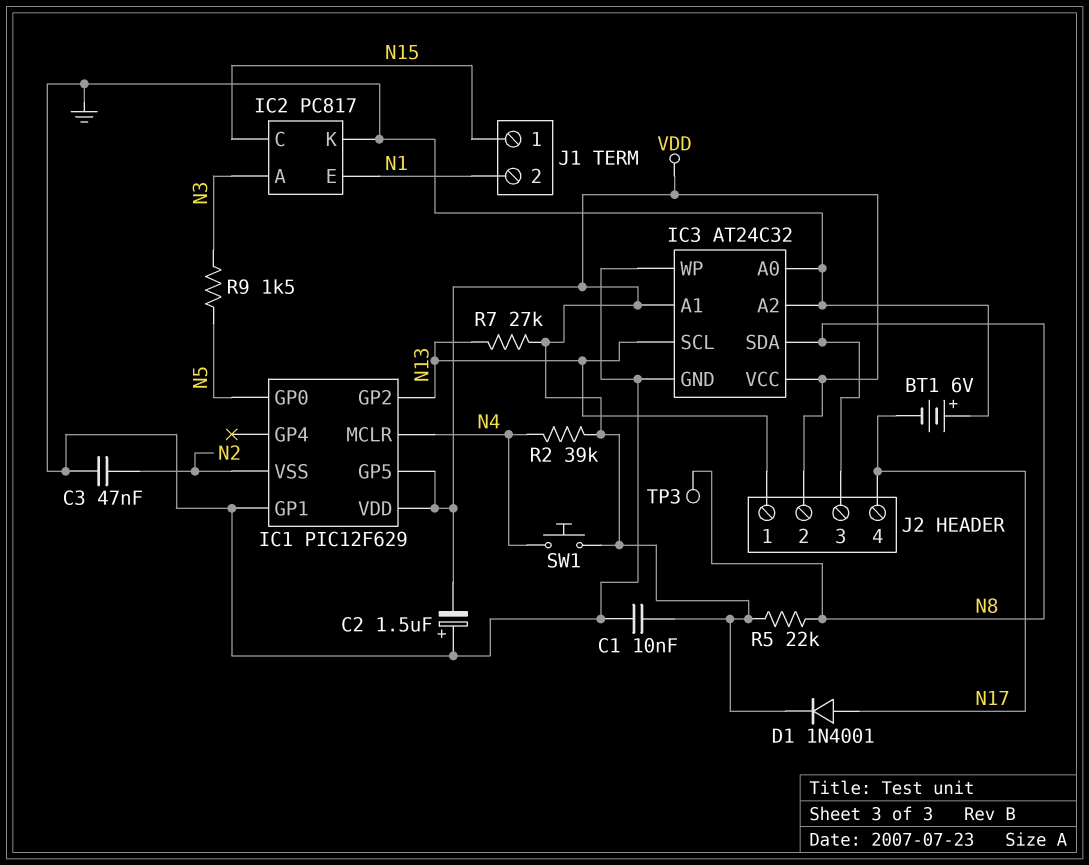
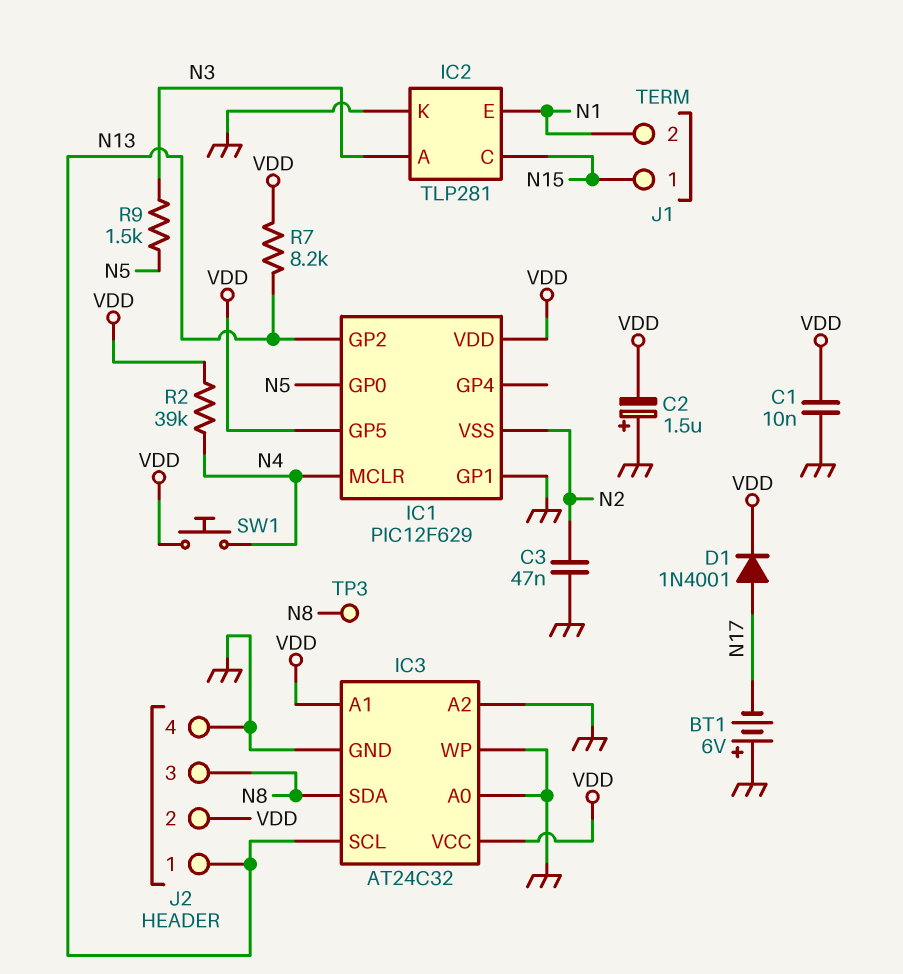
IC2: PC817 -> TLP281
J2 pin 4: N17 -> GND
R5: 22k (N8, VDD) -> none
R7: 27k (N13, VDD) -> 8.2k (N13, VDD)

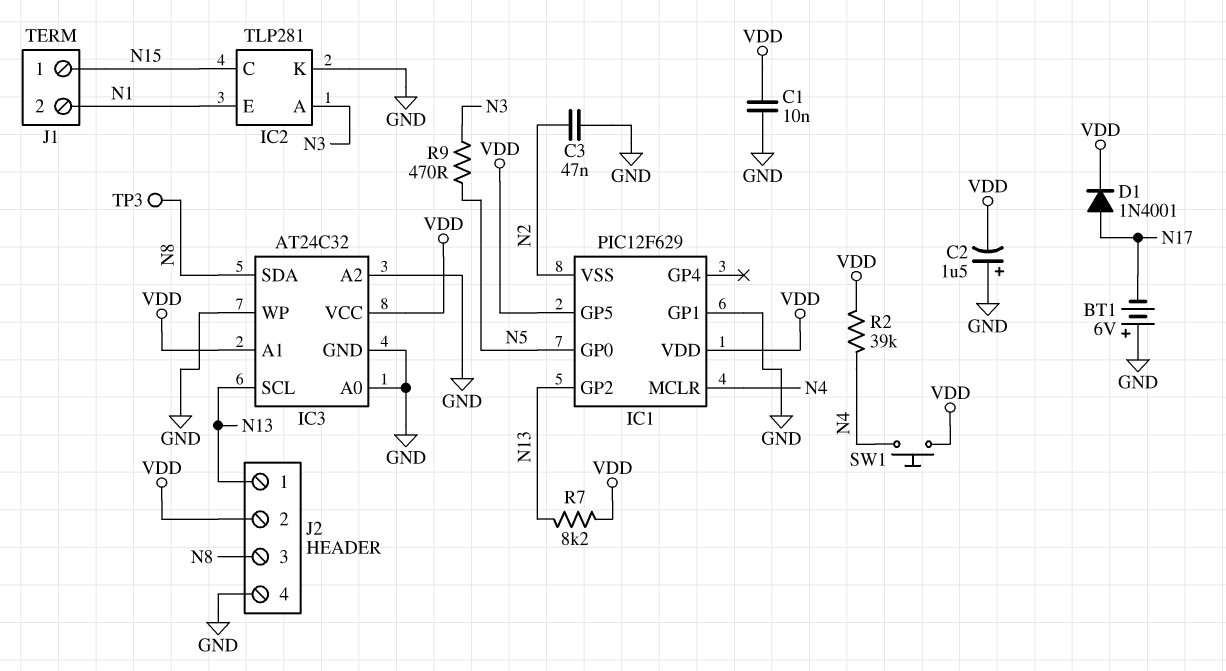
R9: 1.5k (N3, N5) -> 470 (N3, N5)

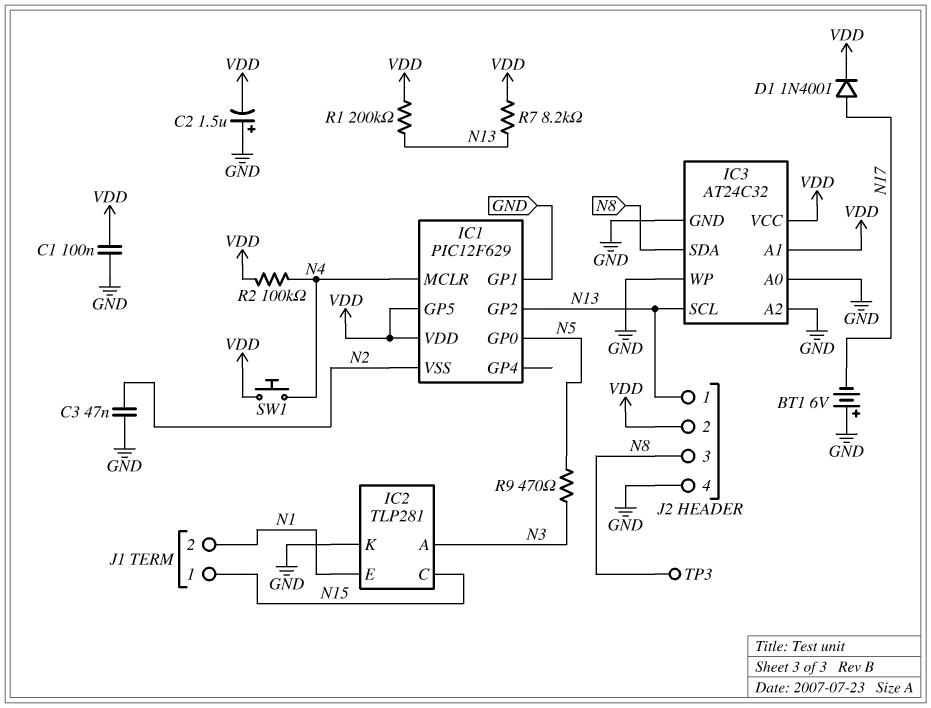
C1: 10nF (GND, VDD) -> 100nF (GND, VDD)
R1: none -> 200k (N13, VDD)
R2: 39k (N4, VDD) -> 100k (N4, VDD)

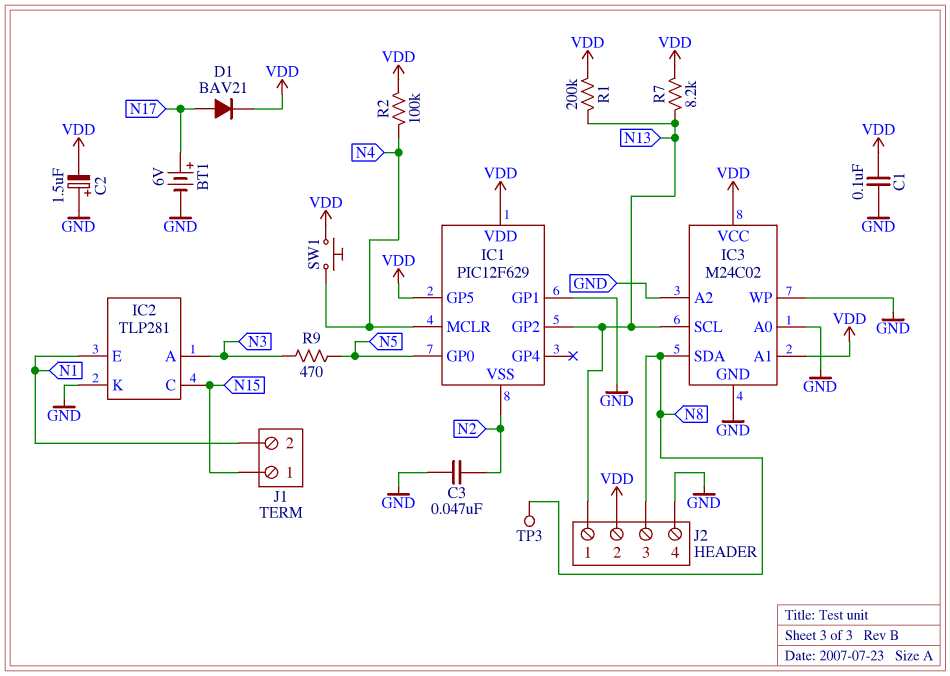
BT1: 6V (plus GND, minus N17) -> 6V (plus N17, minus GND)
D1: diode 1N4001 (A N17, K VDD) -> diode BAV21 (A N17, K VDD)
IC3: AT24C32 -> M24C02

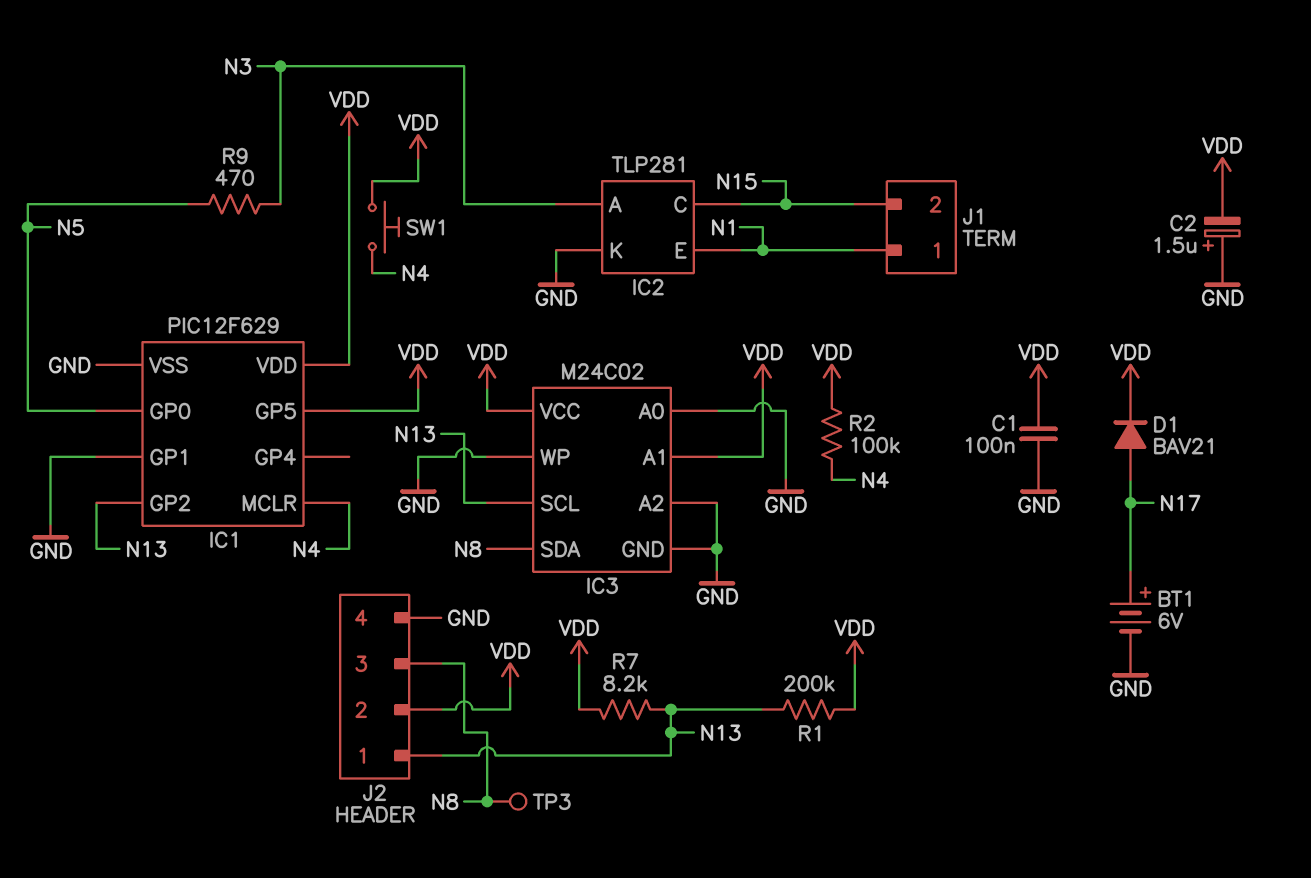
C3: 47nF (GND, N2) -> none
IC1 pin VSS: N2 -> GND
J1 pin 1: N15 -> N1
J1 pin 2: N1 -> N15

